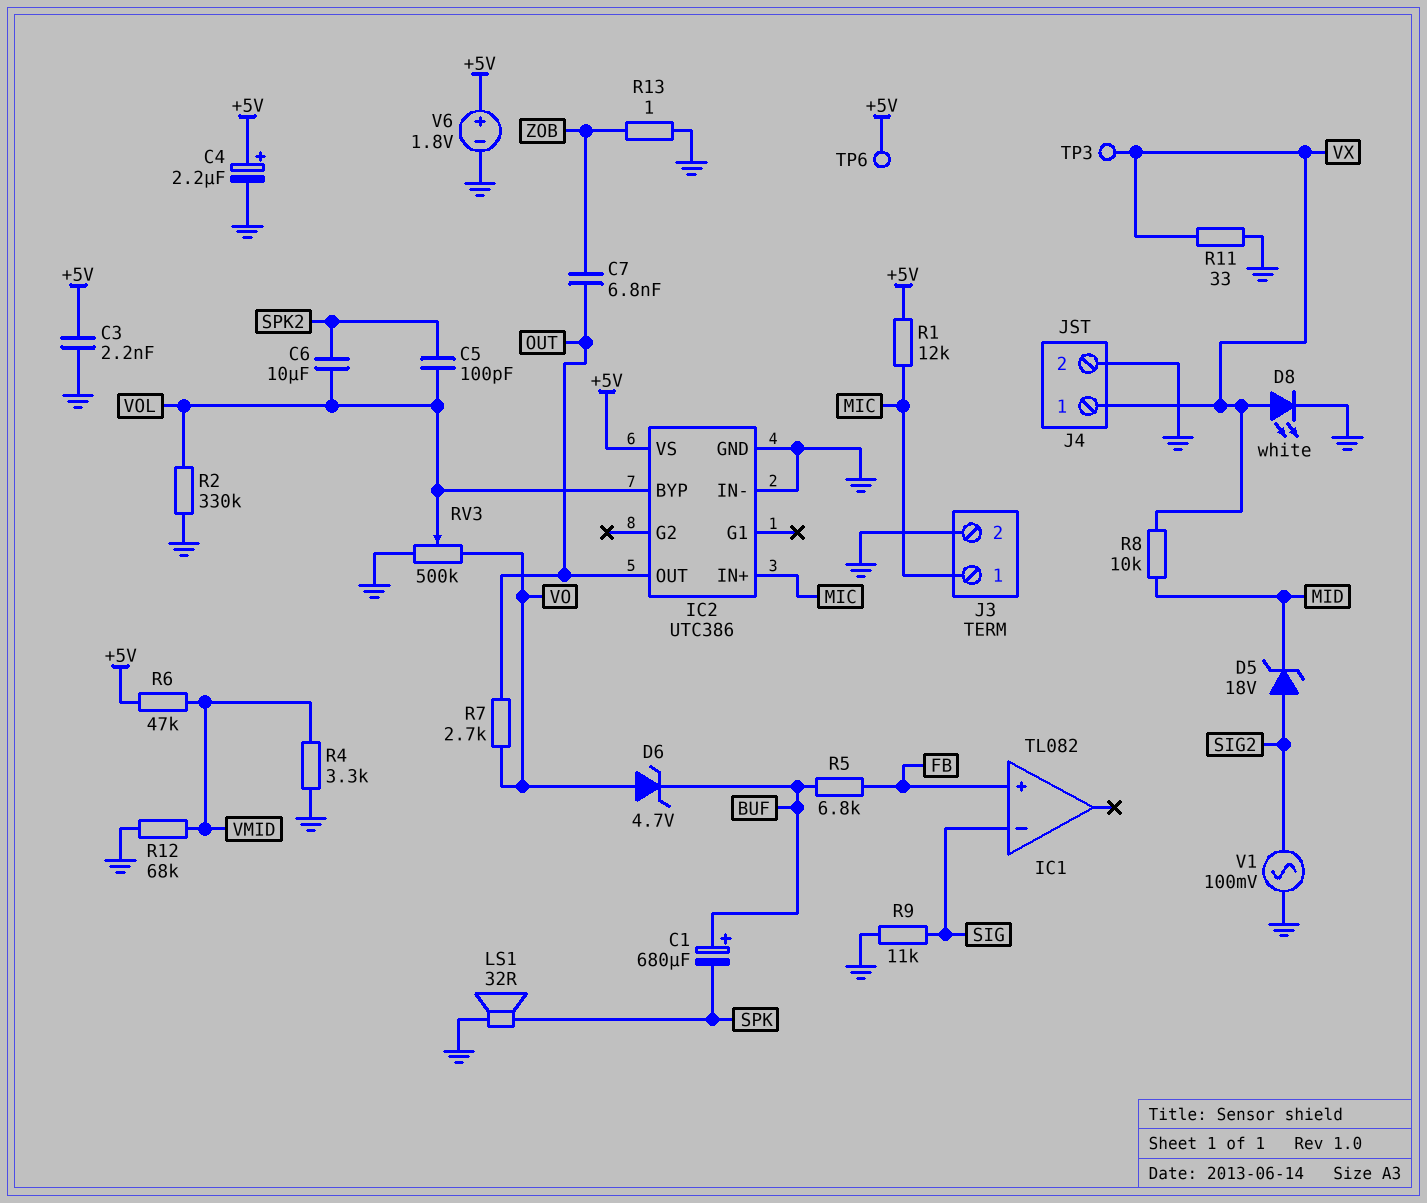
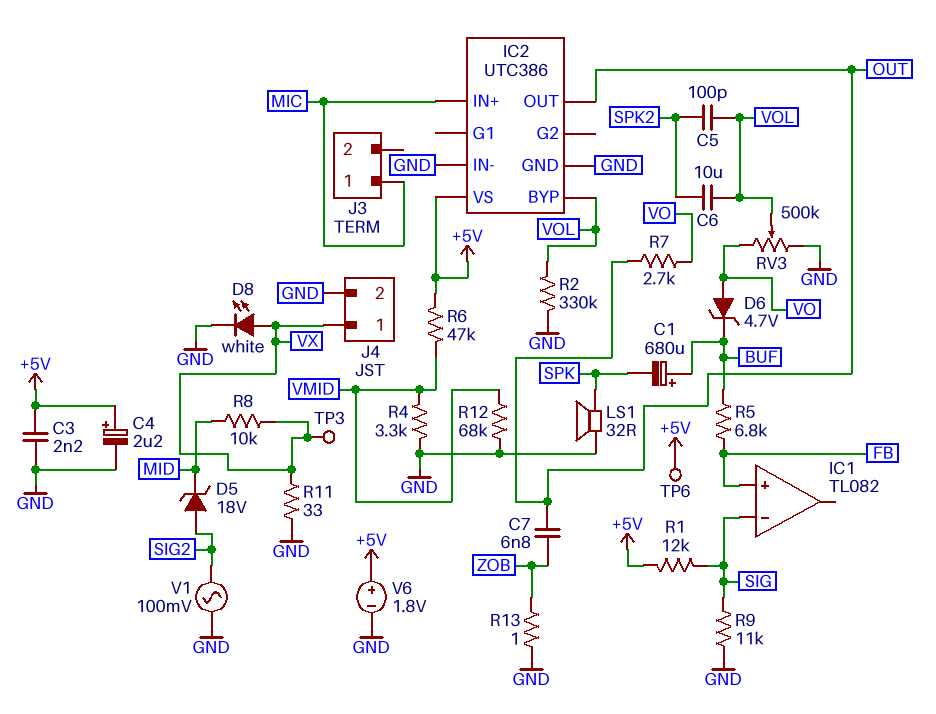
J3 pin 2: GND -> none
R1: 12k (+5V, MIC) -> 12k (+5V, SIG)

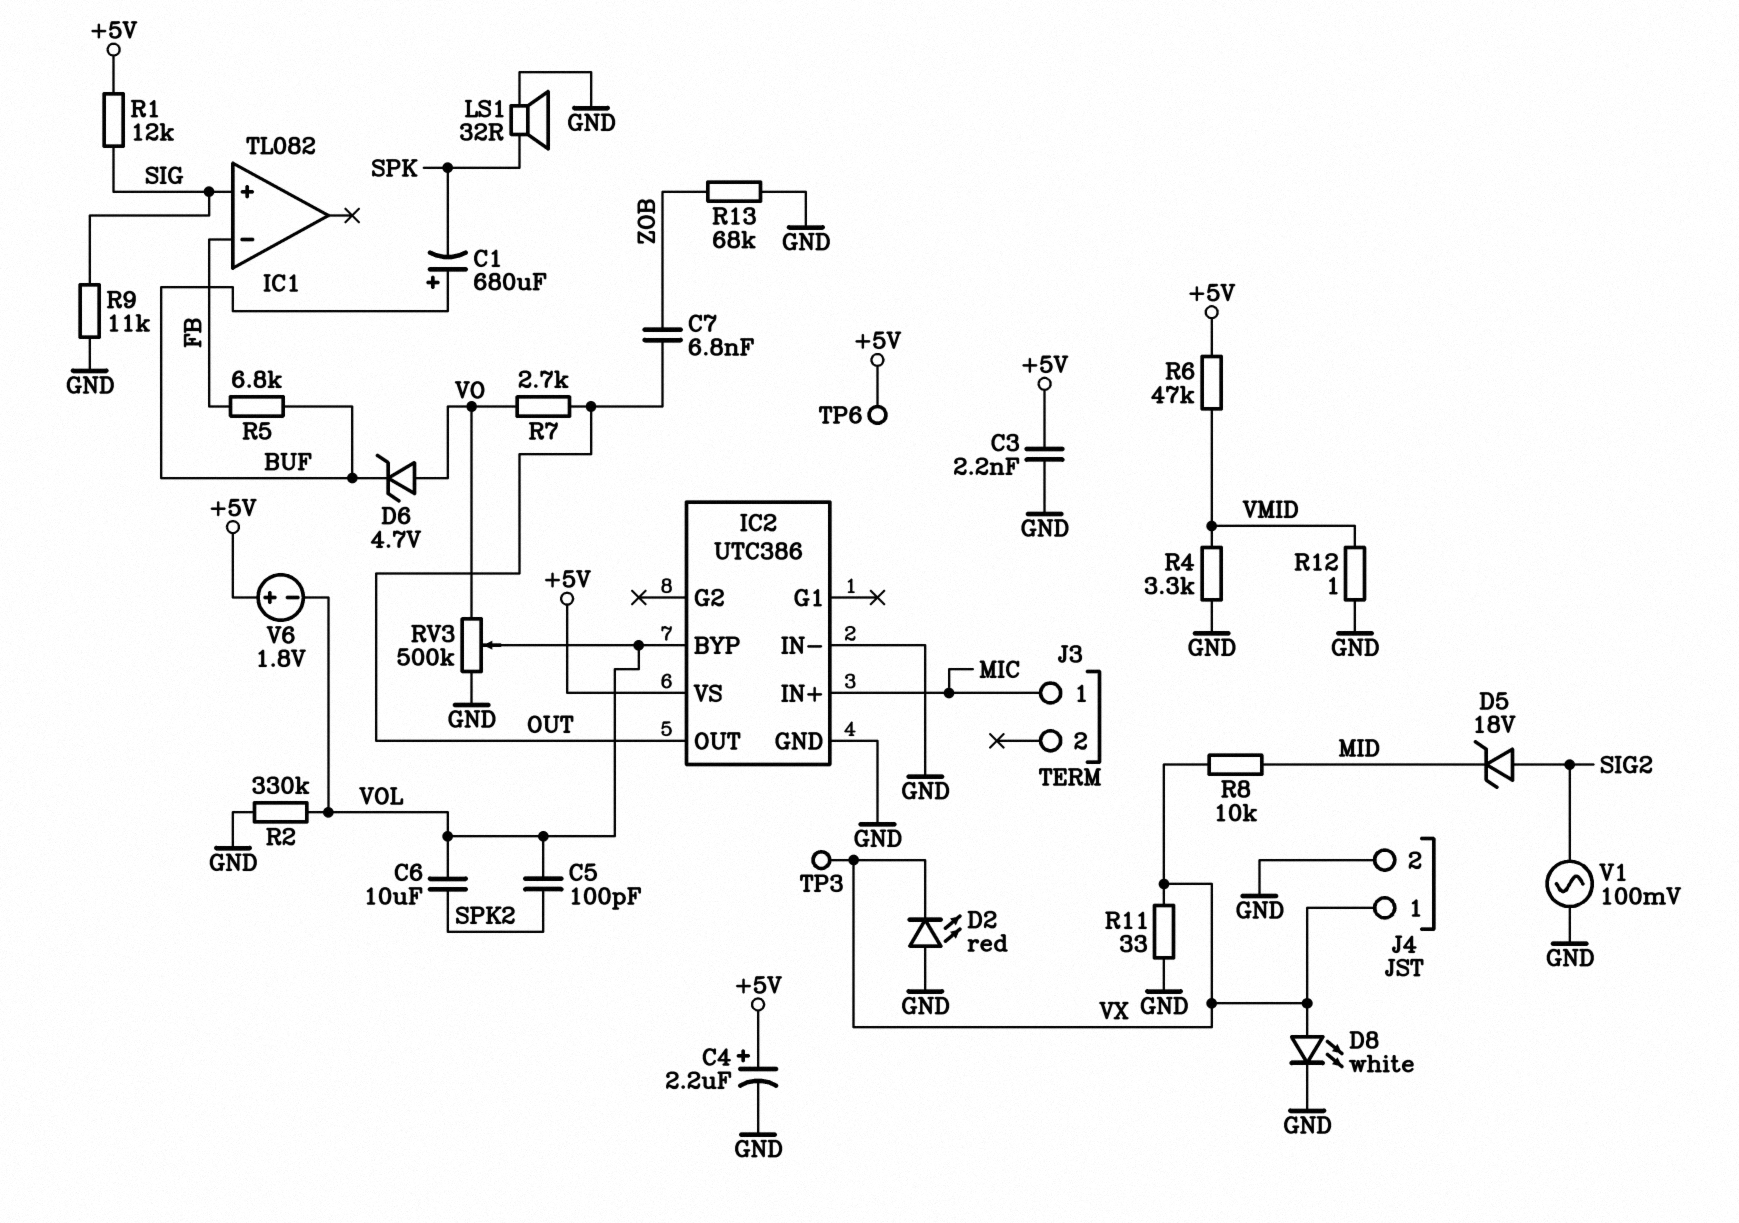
D2: none -> LED red (A GND, K VX)
IC1 pin in+: FB -> SIG
IC1 pin in-: SIG -> FB
R12: 68k (GND, VMID) -> 1 (GND, VMID)
R13: 1 (GND, ZOB) -> 68k (GND, ZOB)
V6: 1.8V (plus +5V, minus GND) -> 1.8V (plus +5V, minus VOL)

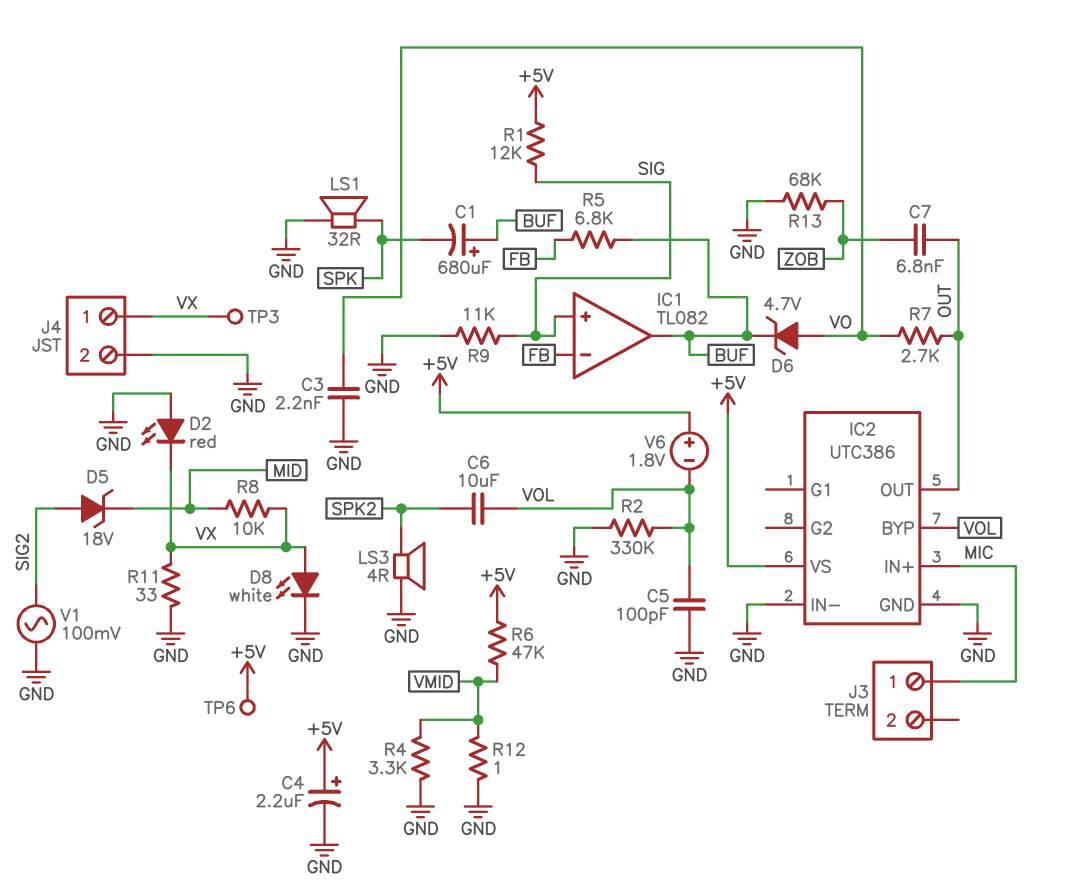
C3: 2.2nF (+5V, GND) -> 2.2nF (GND, VO)
C5: 100pF (SPK2, VOL) -> 100pF (GND, VOL)
IC1 pin out: none -> BUF
LS3: none -> speaker 4R (GND, SPK2)
RV3: 500k (GND, VO, wiper VOL) -> none

